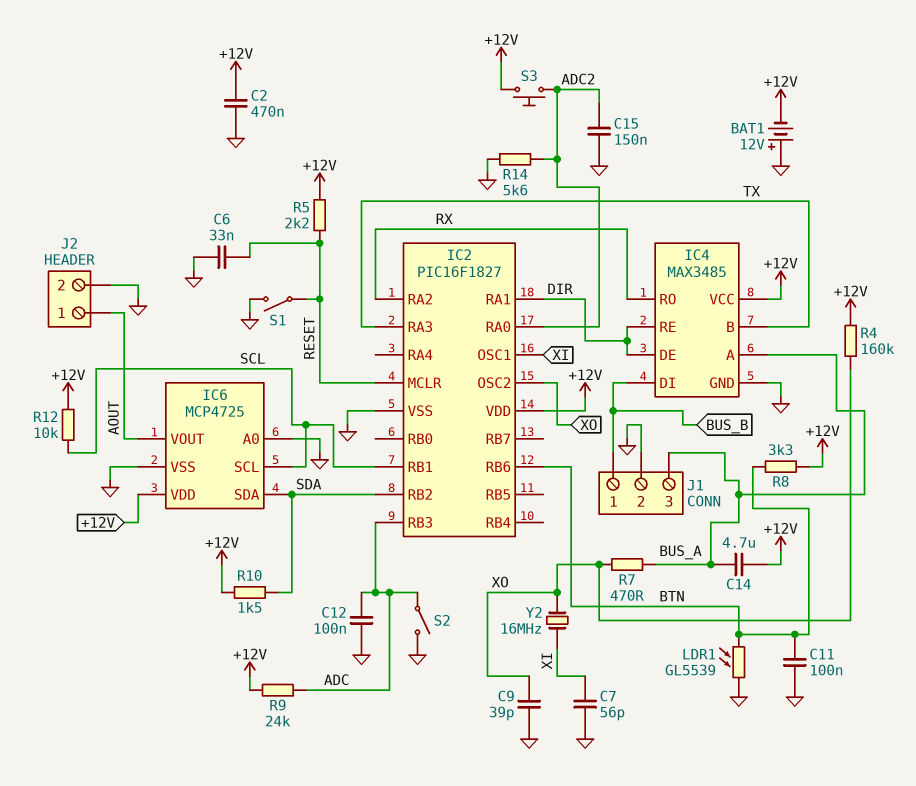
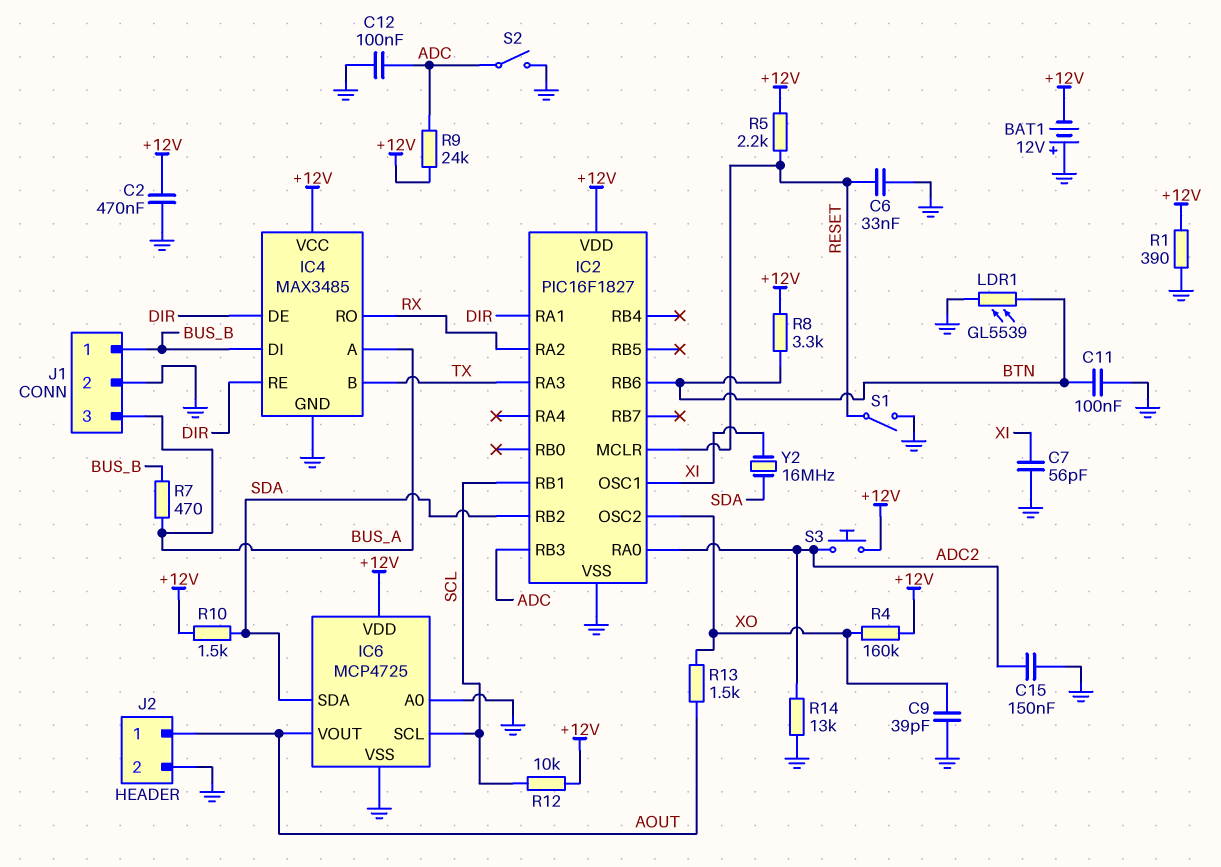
C14: 4.7uF (+12V, BUS_A) -> none
R1: none -> 390 (+12V, GND)
R7: 470 (BUS_A, XO) -> 470 (BUS_A, BUS_B)
R13: none -> 1.5k (AOUT, XO)
R14: 5.6k (ADC2, GND) -> 13k (ADC2, GND)
Y2: 16MHz (XI, XO) -> 16MHz (SDA, XI)

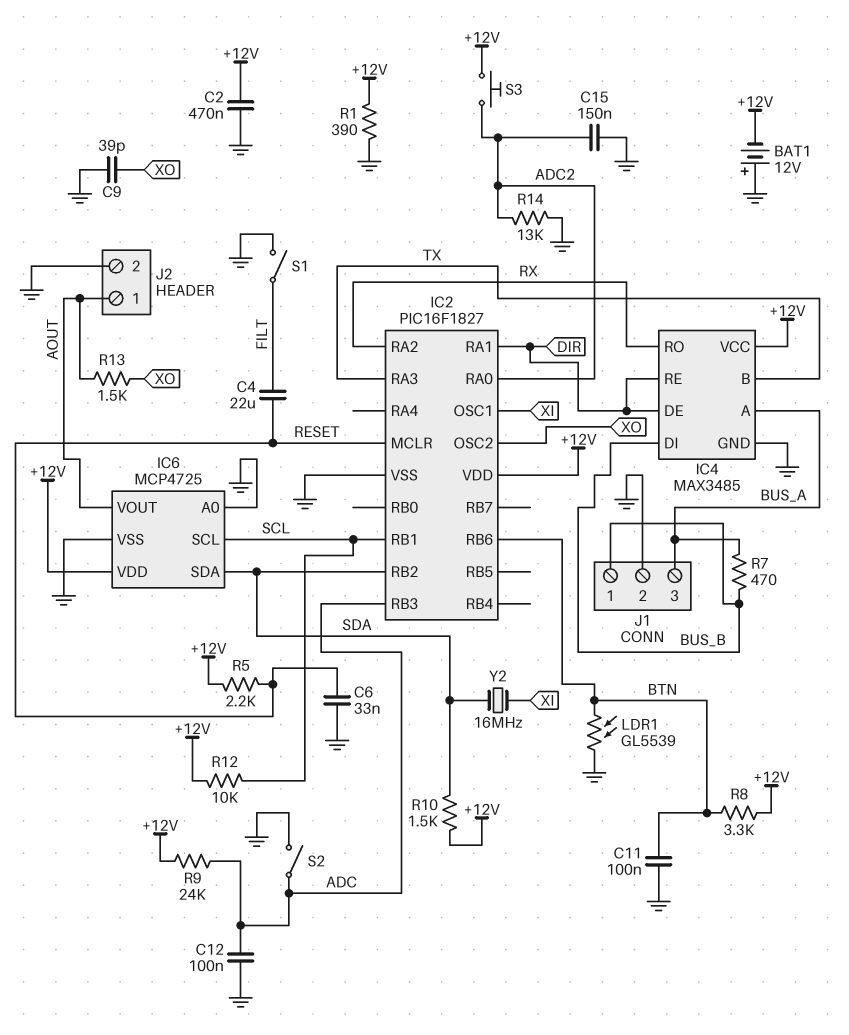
C4: none -> 22uF (FILT, RESET)
C7: 56pF (GND, XI) -> none
R4: 160k (+12V, XO) -> none
S1: switch (GND, RESET) -> switch (FILT, GND)

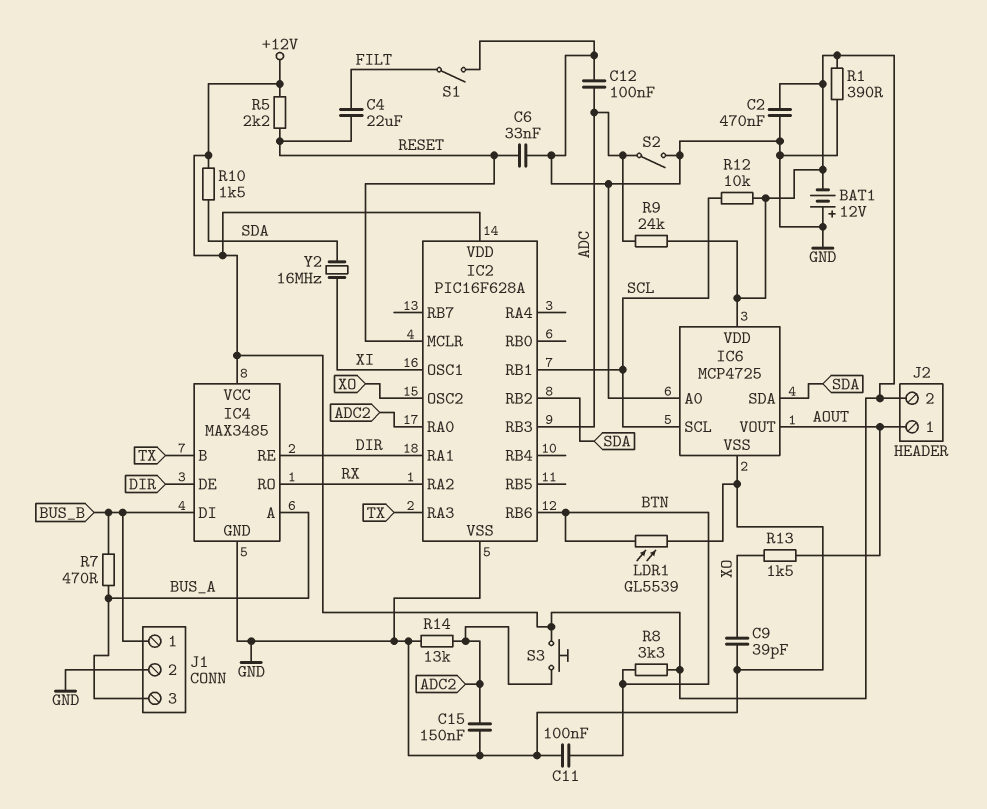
IC2: PIC16F1827 -> PIC16F628A
J2 pin 2: GND -> +12V

